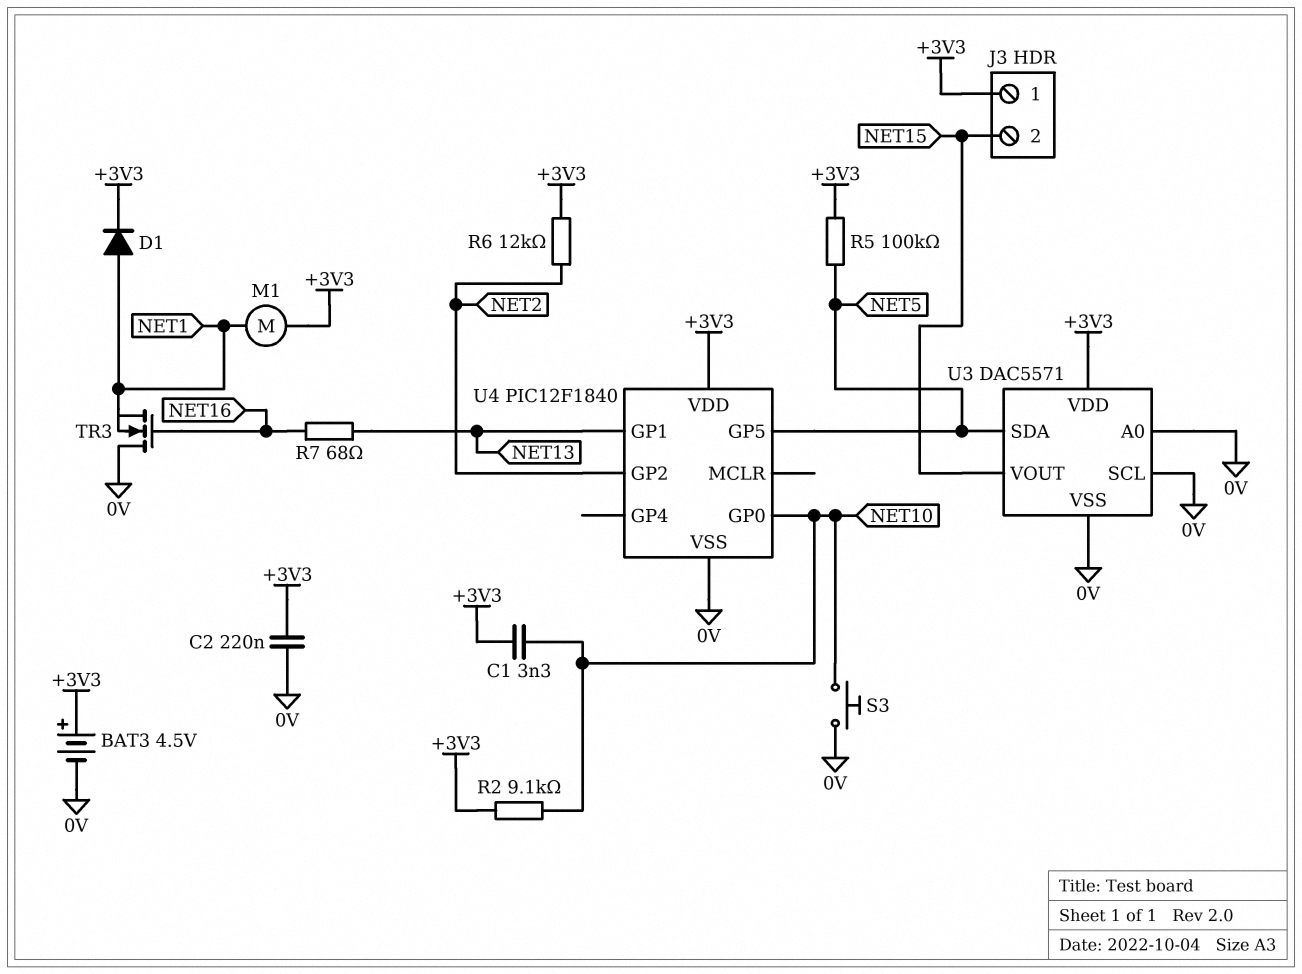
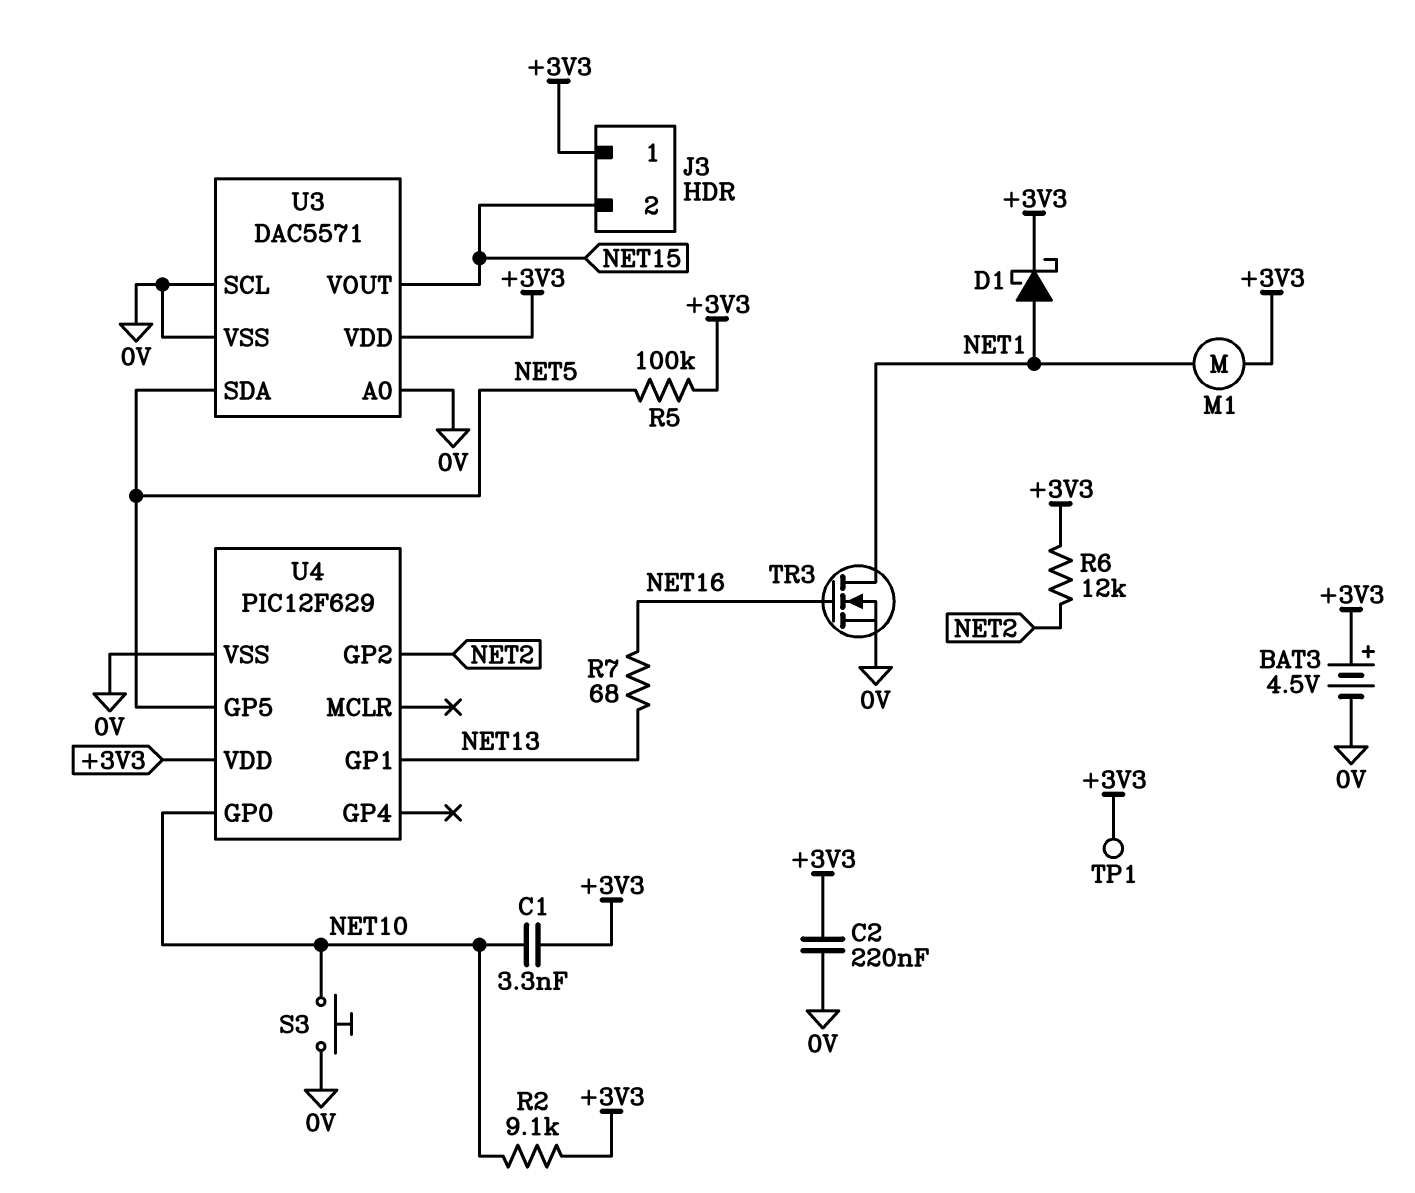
D1: diode (A NET1, K +3V3) -> schottky (A NET1, K +3V3)
TP1: none -> test point (+3V3)
TR3: NMOS (G NET16, D 0V, S NET1) -> NMOS (G NET16, D NET1, S 0V)
U4: PIC12F1840 -> PIC12F629

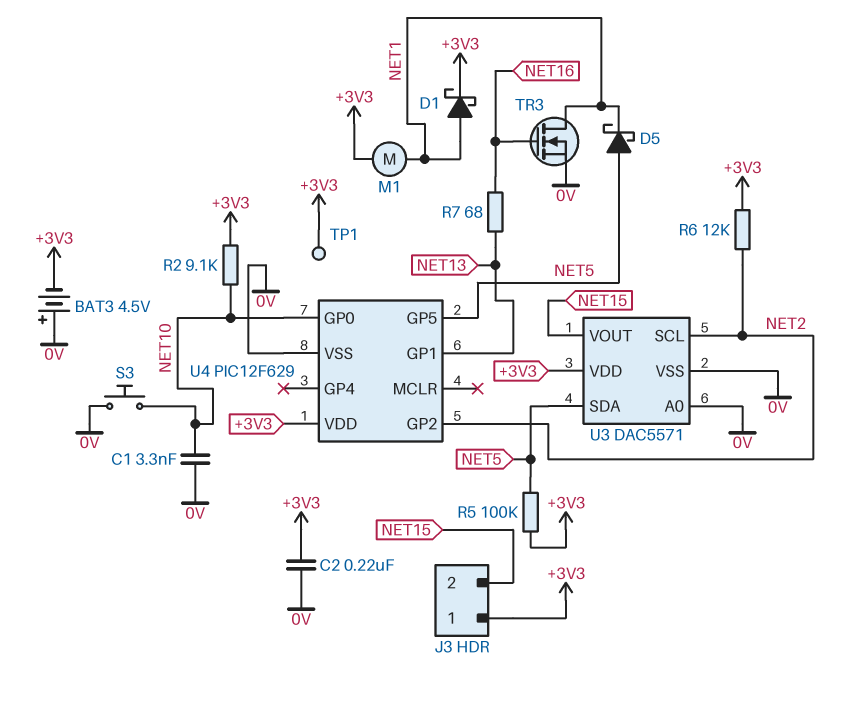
BAT3: 4.5V (plus +3V3, minus 0V) -> 4.5V (plus 0V, minus +3V3)
C1: 3.3nF (+3V3, NET10) -> 3.3nF (0V, NET10)
D5: none -> schottky (A NET5, K NET1)
U3 pin SCL: 0V -> NET2

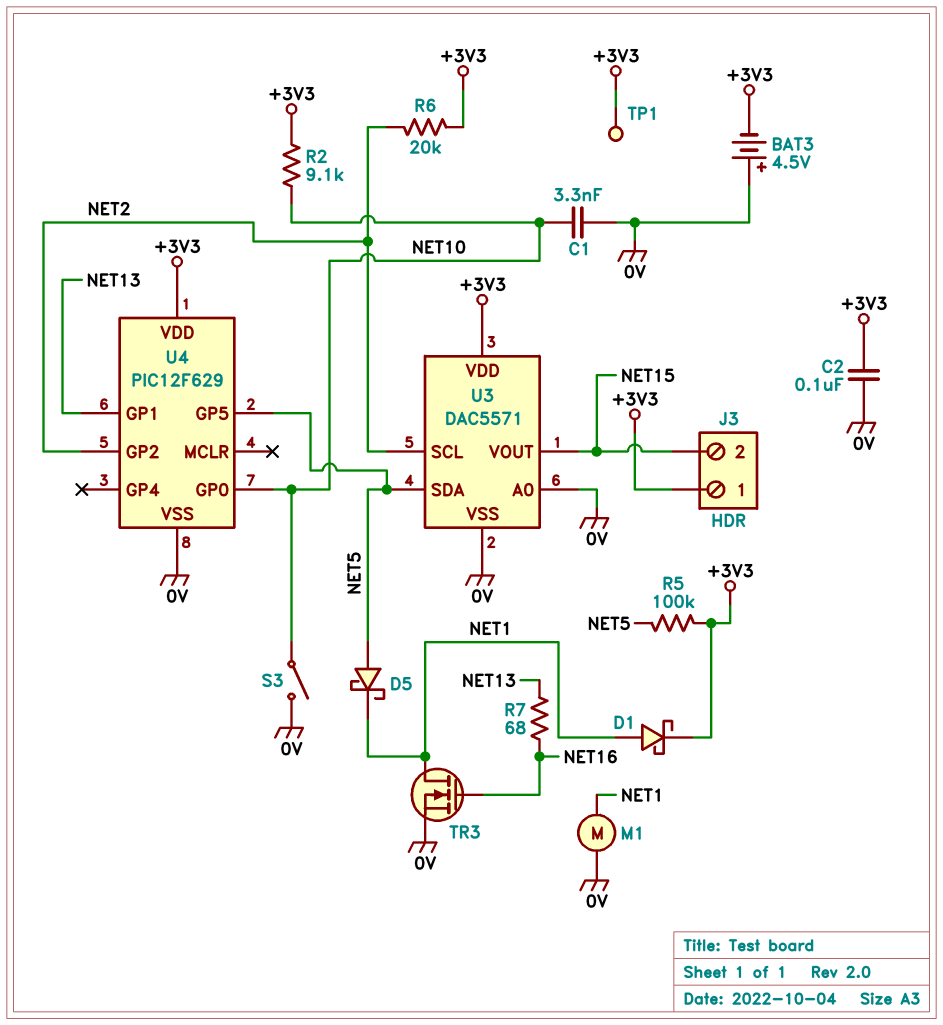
C2: 220nF (+3V3, 0V) -> 100nF (+3V3, 0V)
M1: motor (+3V3, NET1) -> motor (0V, NET1)
R6: 12k (+3V3, NET2) -> 20k (+3V3, NET2)
S3: button (0V, NET10) -> switch (0V, NET10)

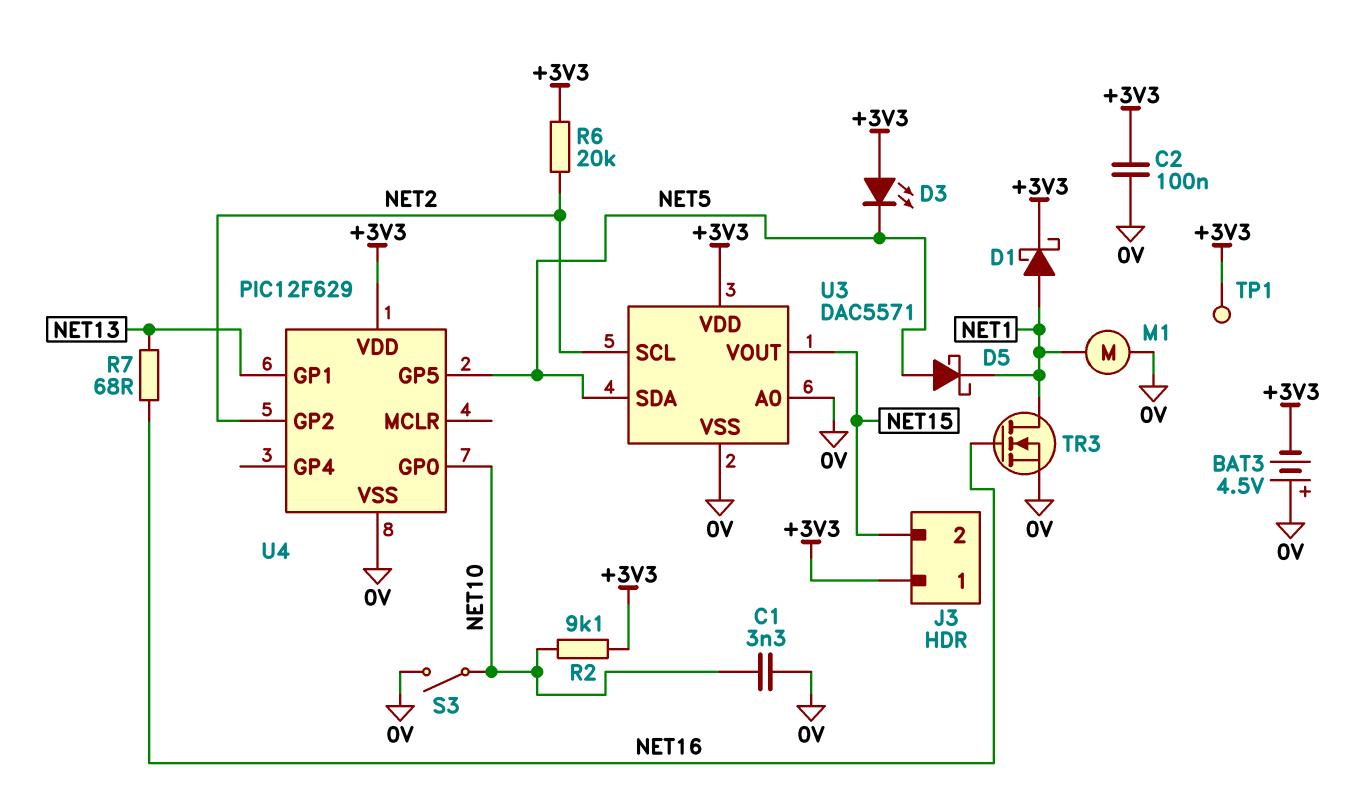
D3: none -> LED (A +3V3, K NET5)
R5: 100k (+3V3, NET5) -> none

